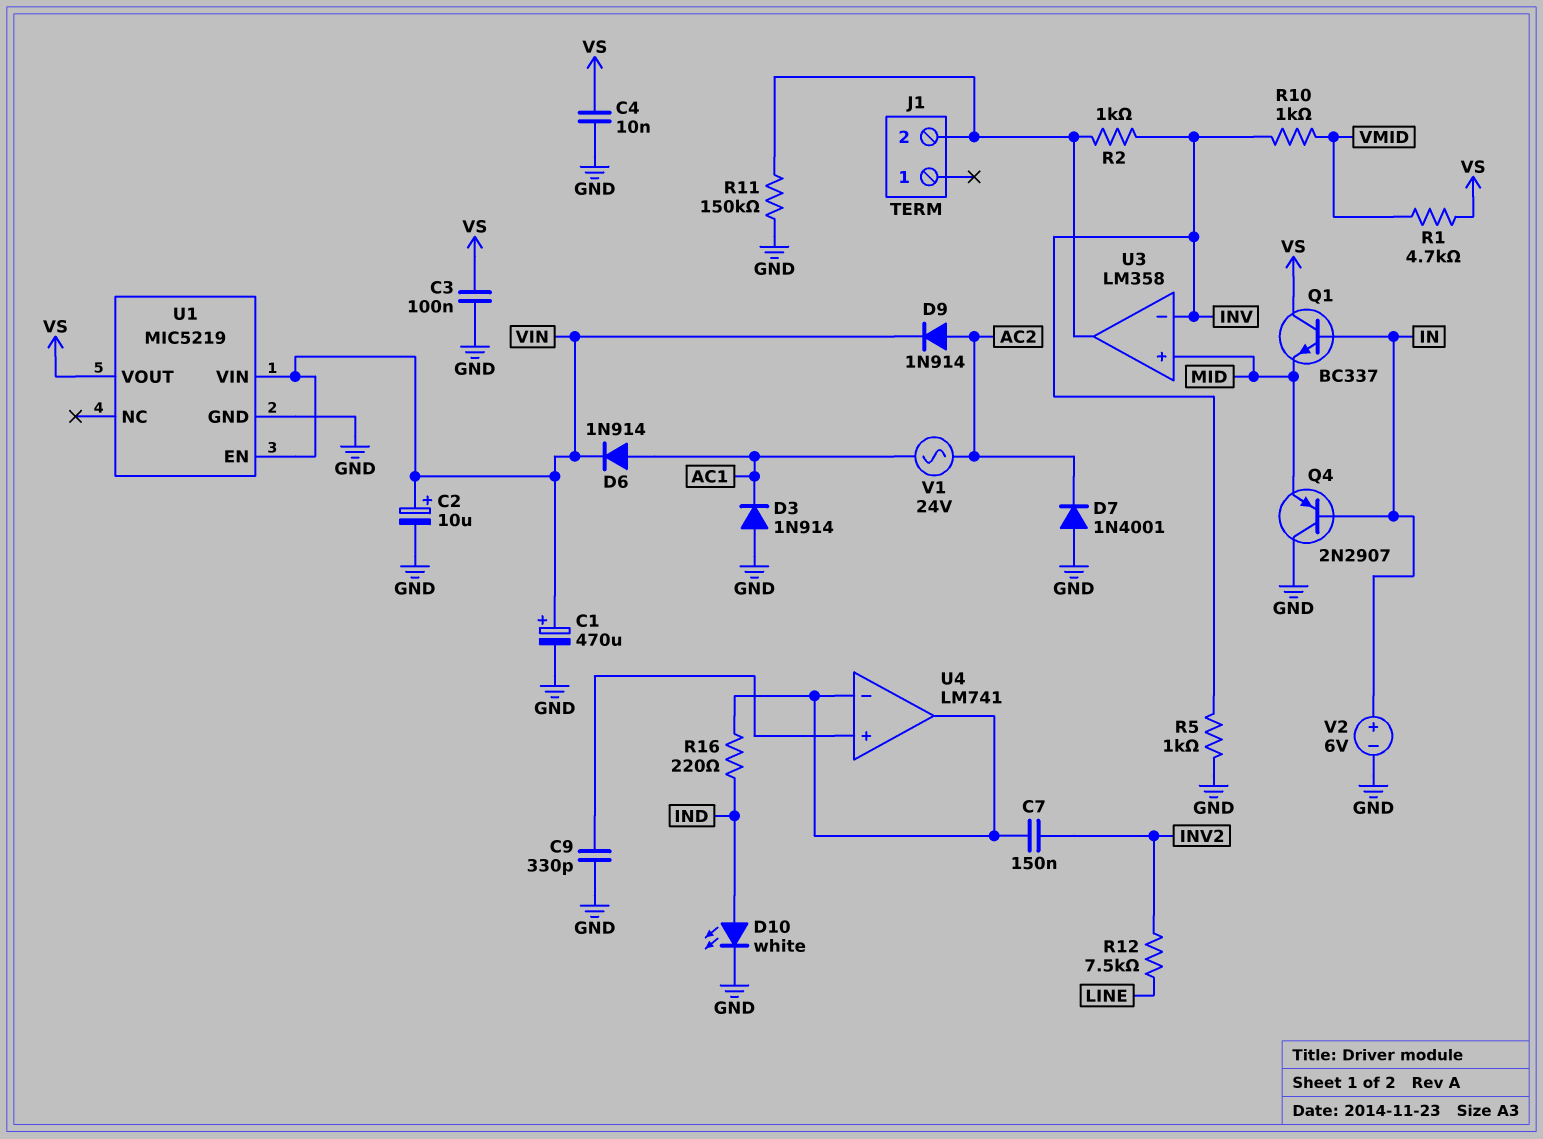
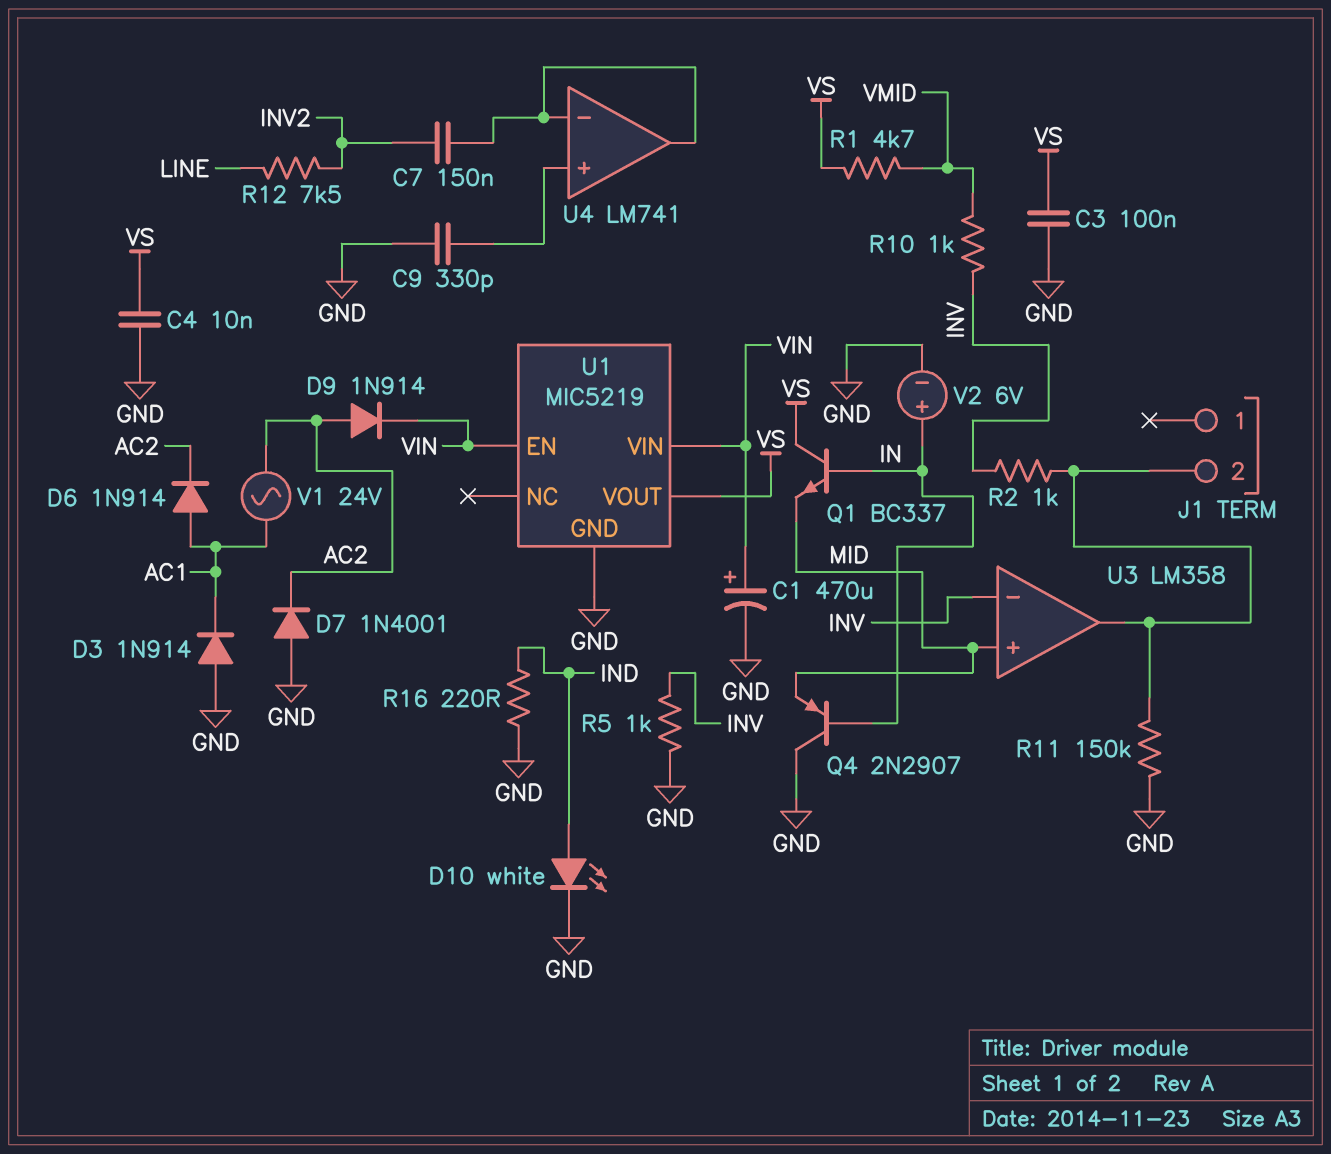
C2: 10uF (plus VIN, minus GND) -> none
D6: diode 1N914 (A AC1, K VIN) -> diode 1N914 (A AC1, K AC2)
R16: 220 (IND, U4/in-) -> 220 (GND, IND)

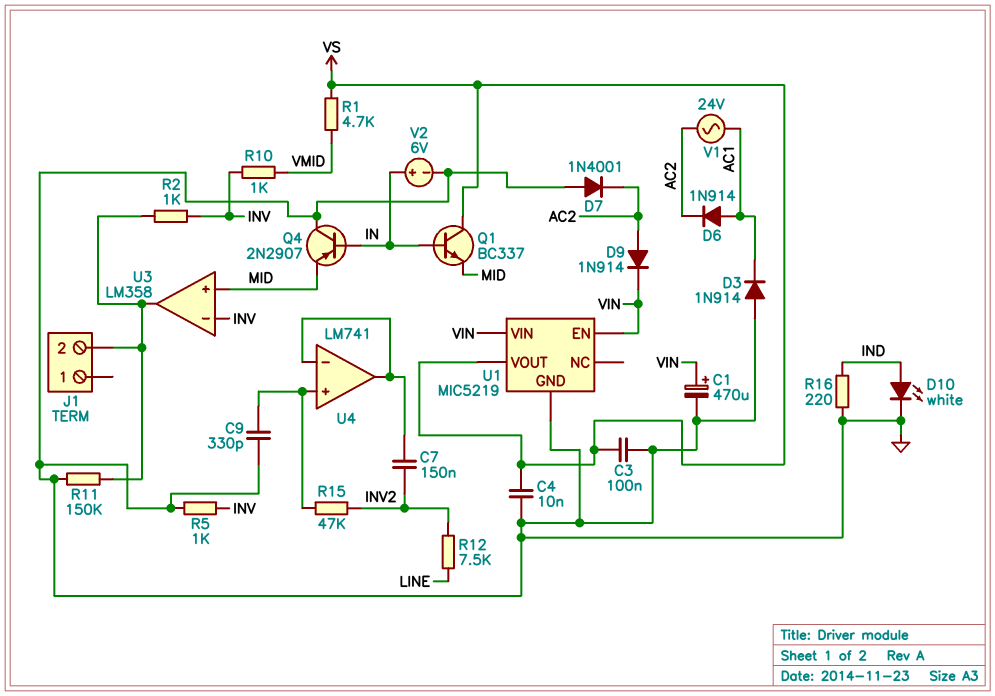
R15: none -> 47k (INV2, U4/in+)

